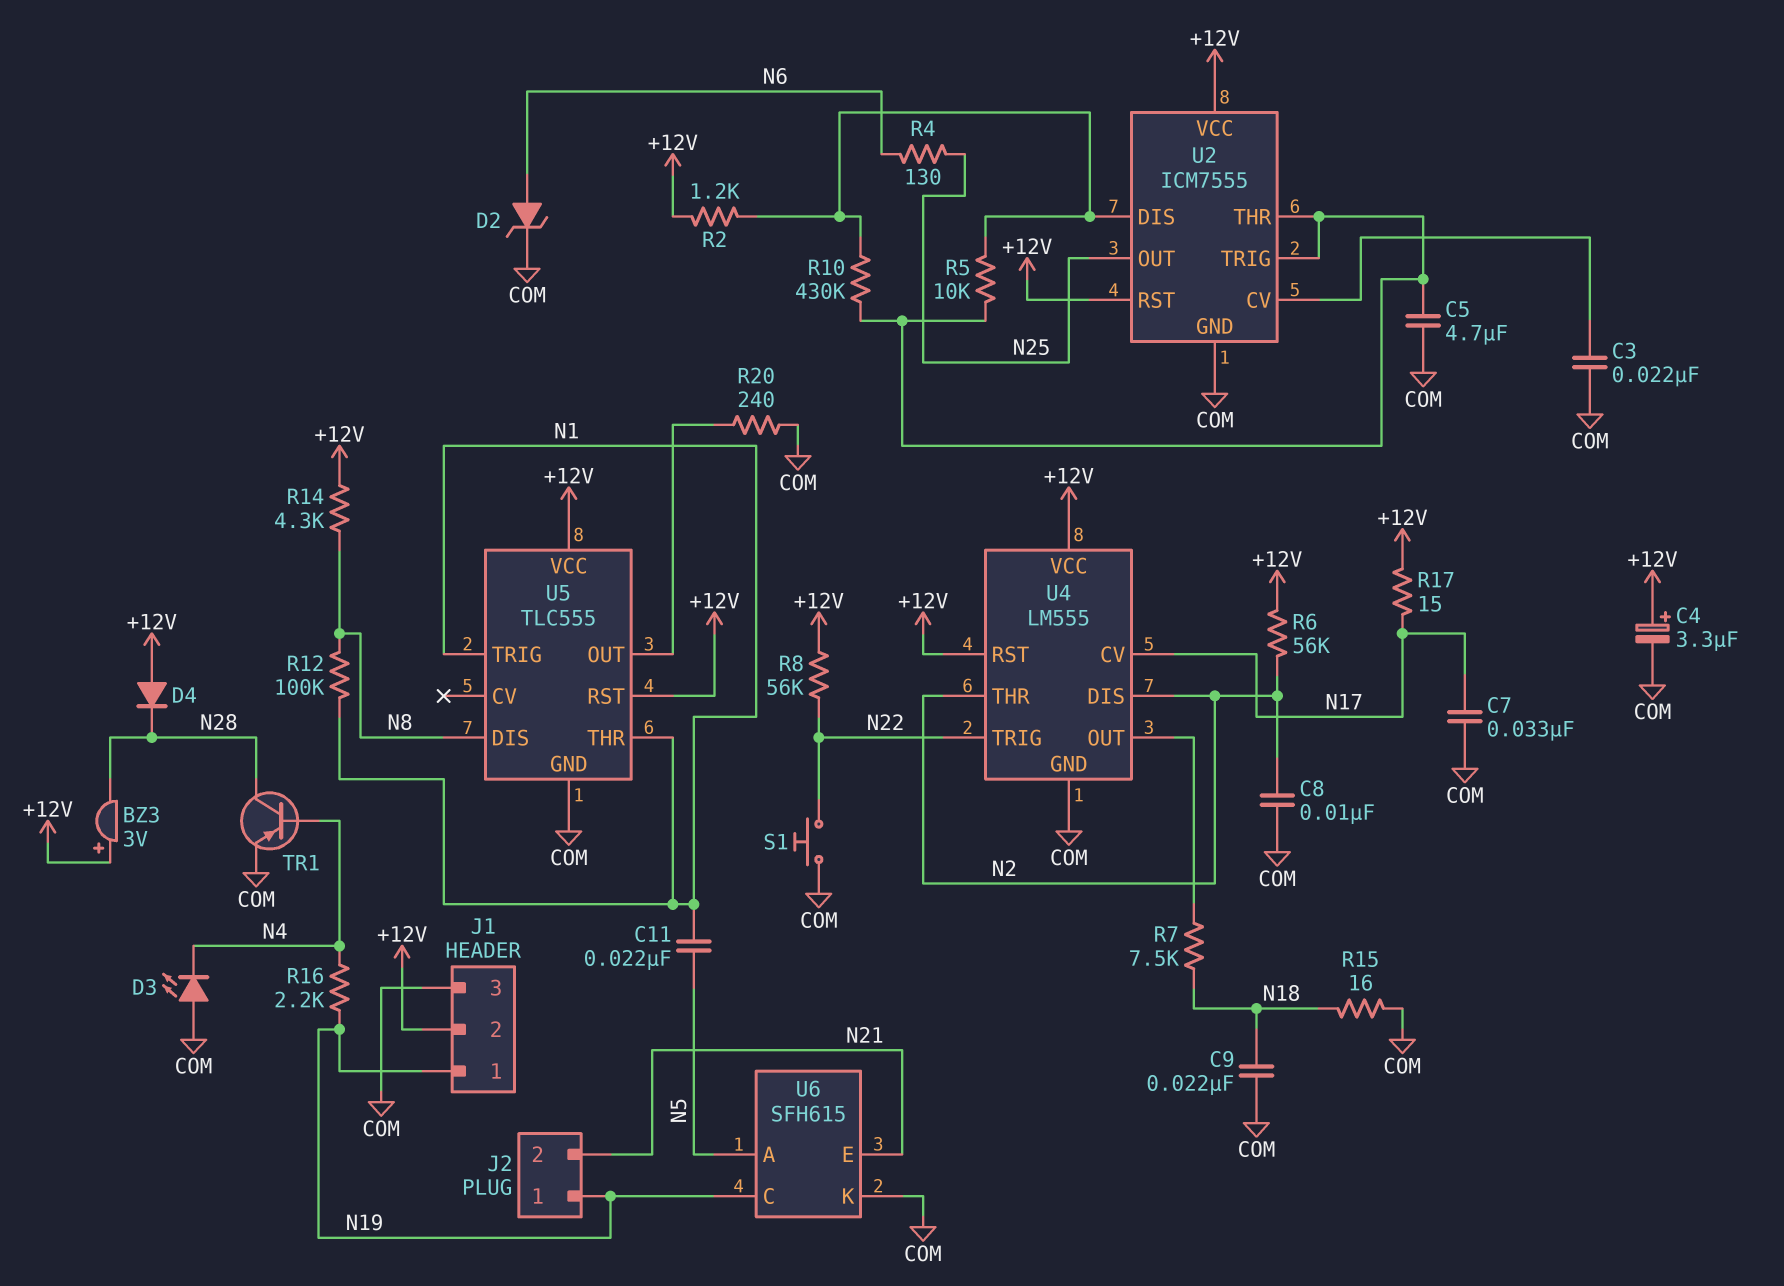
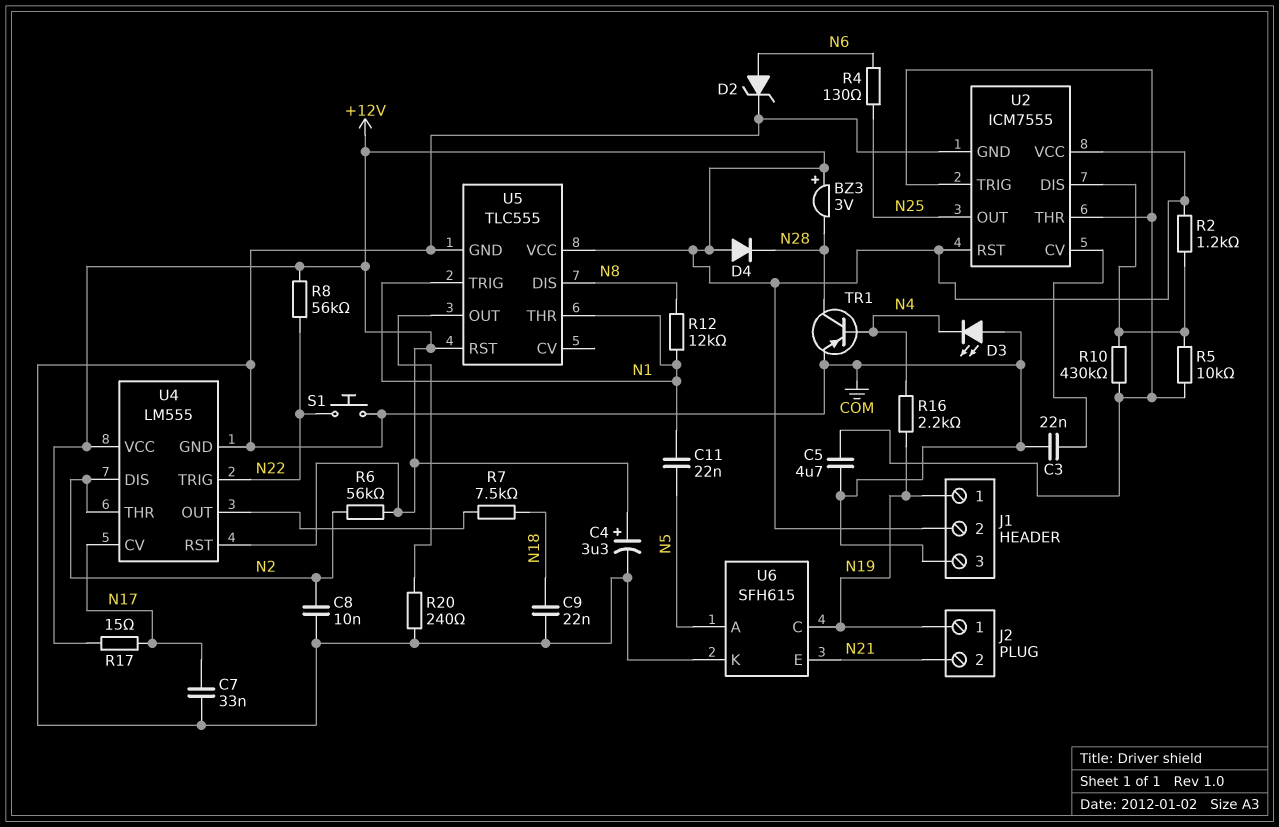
R12: 100k (N1, N8) -> 12k (N1, N8)
R14: 4.3k (+12V, N8) -> none
R15: 16 (COM, N18) -> none

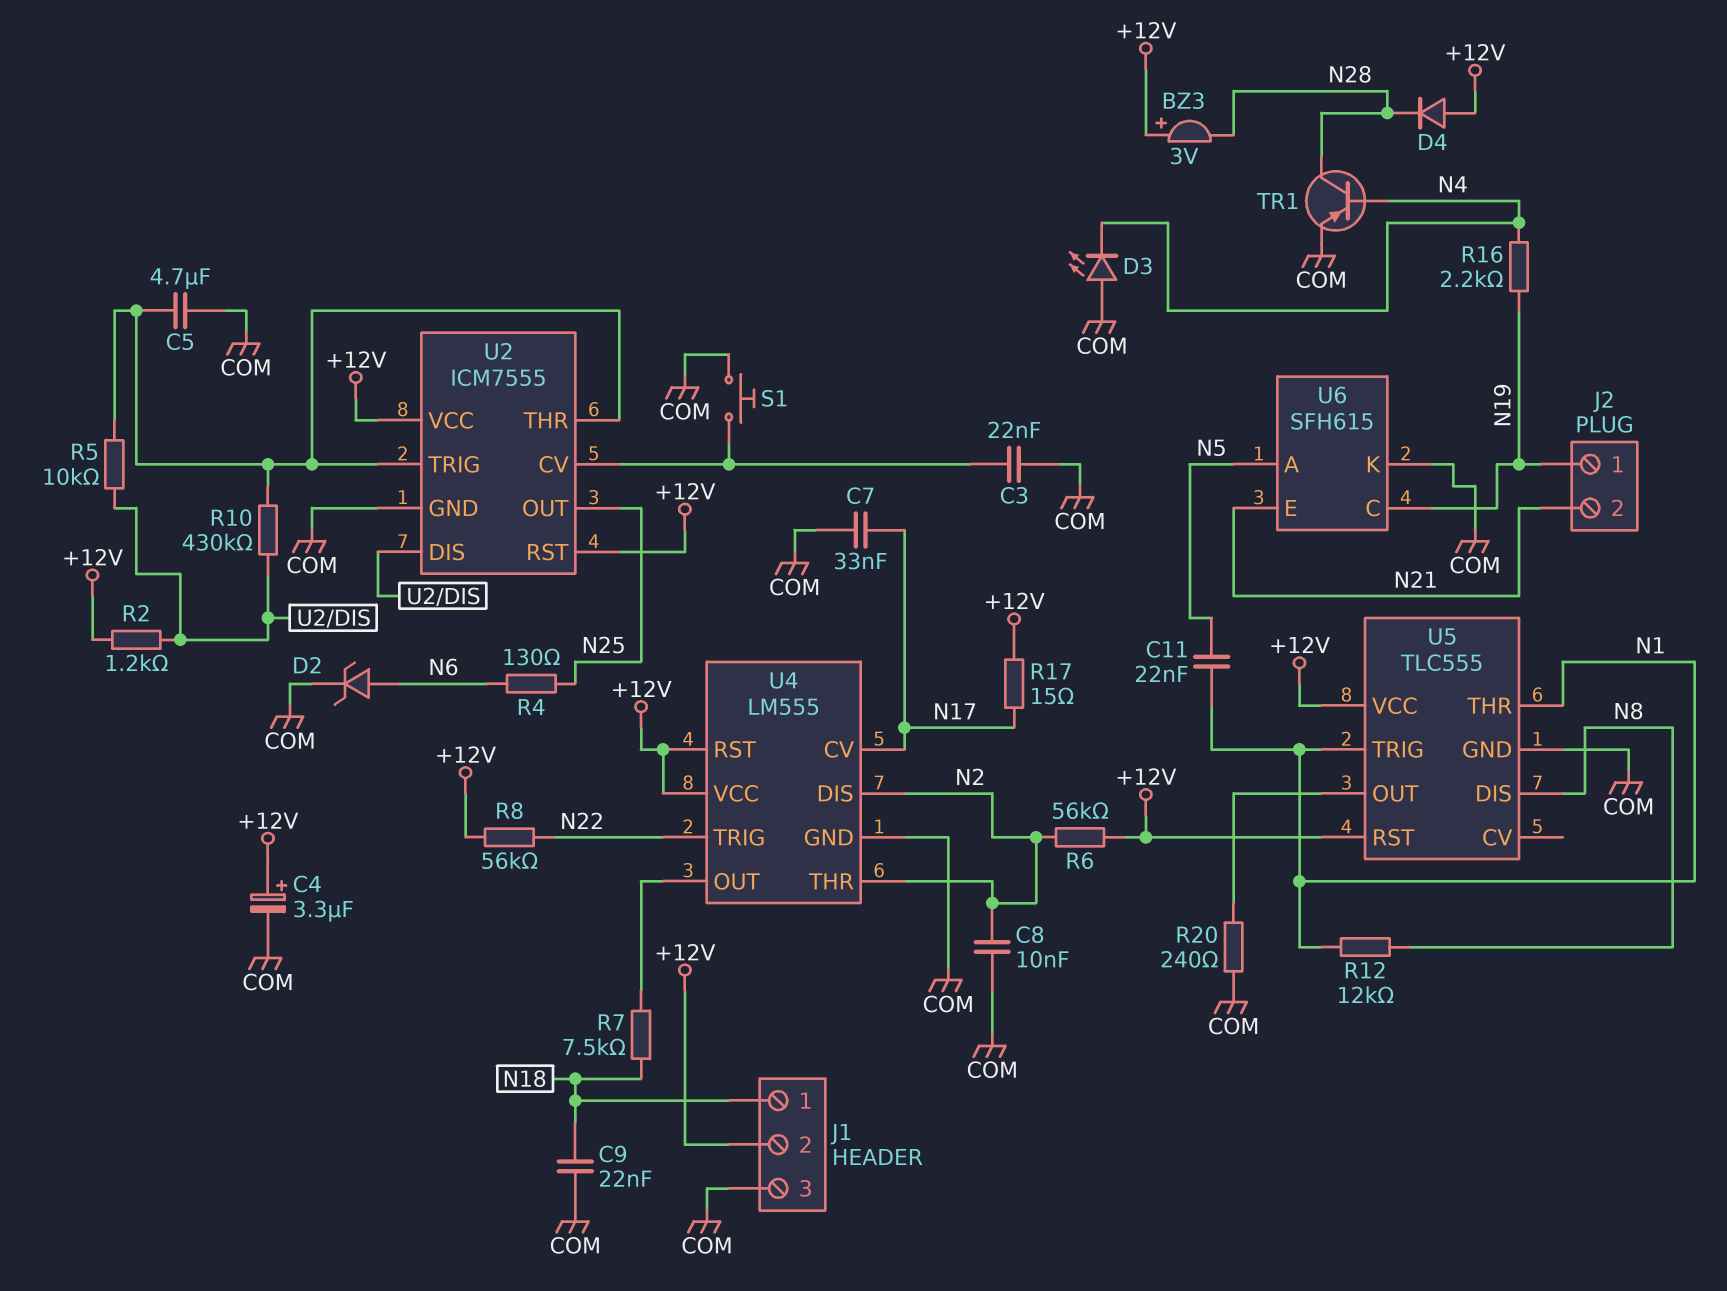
J1 pin 1: N19 -> N18
S1: button (COM, N22) -> button (COM, U2/CV)

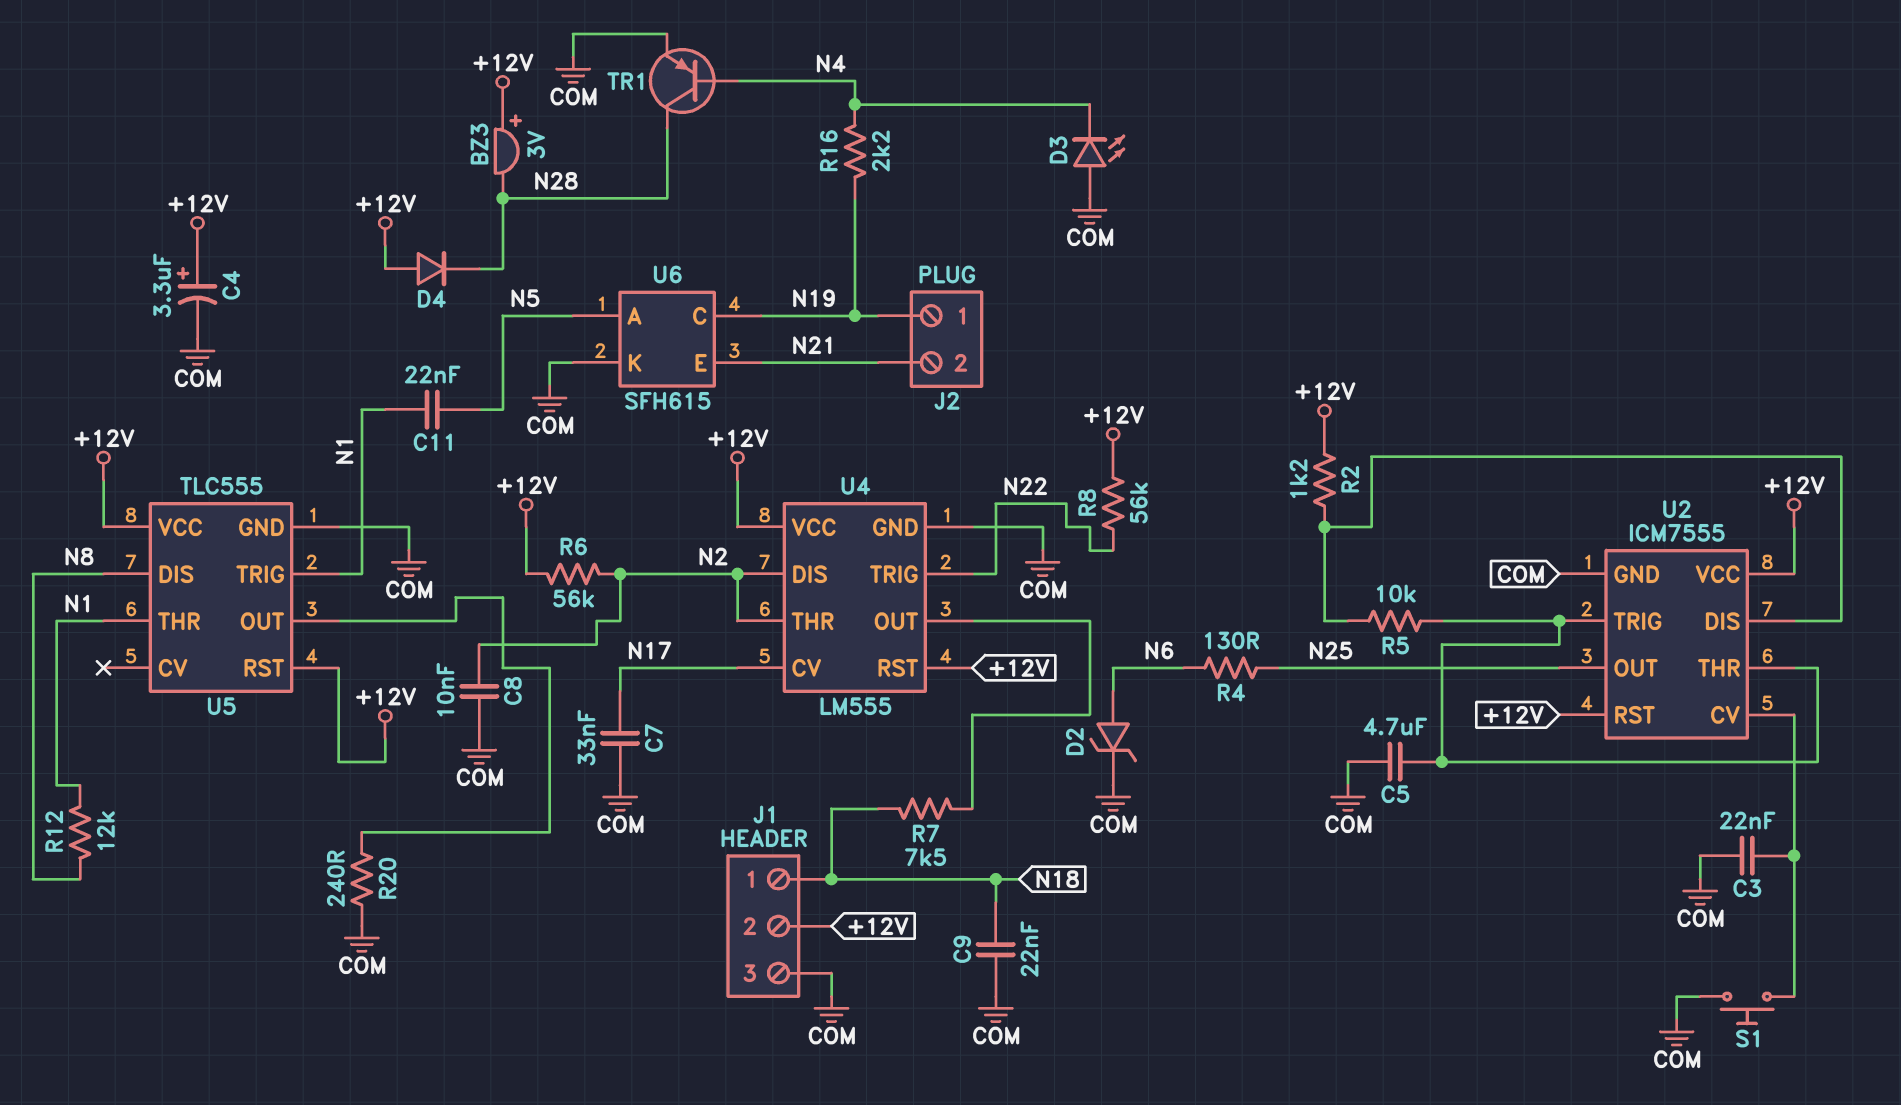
R10: 430k (U2/DIS, U2/THR) -> none
R17: 15 (+12V, N17) -> none

